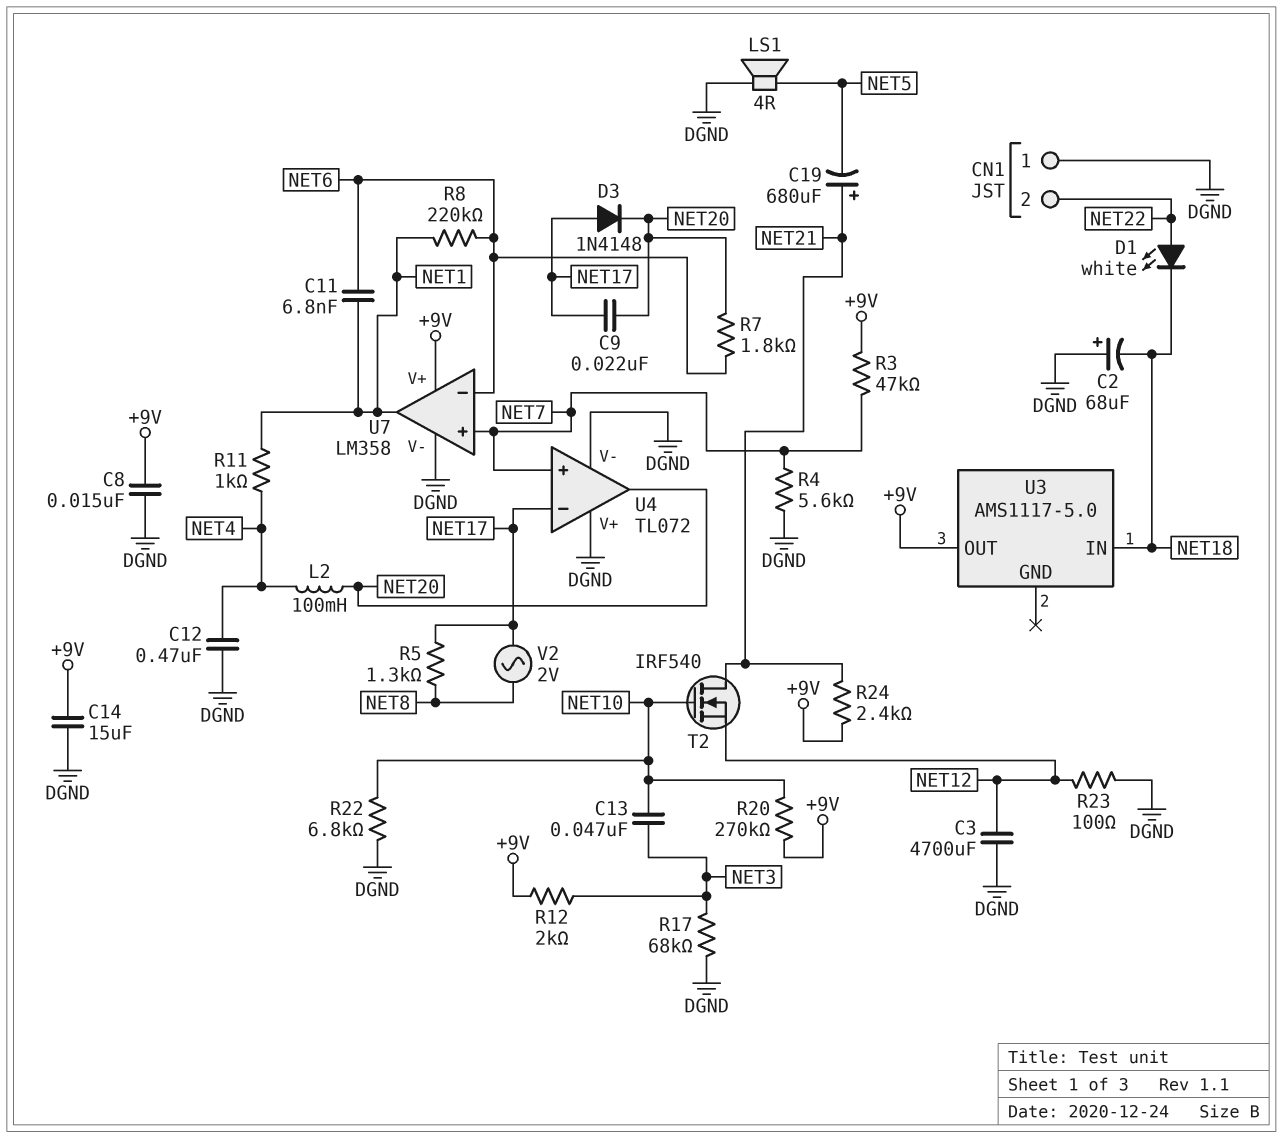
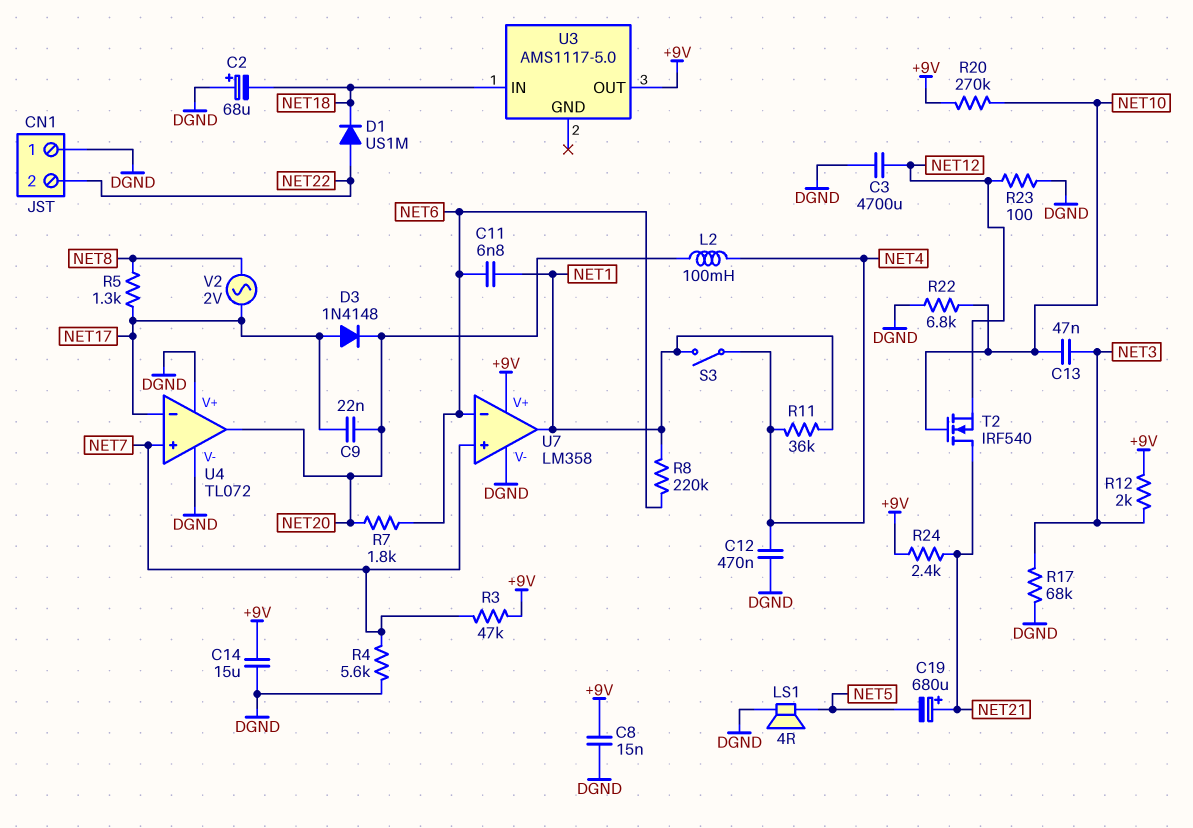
D1: LED white (A NET22, K NET18) -> diode US1M (A NET22, K NET18)
R11: 1k (NET1, NET4) -> 36k (NET1, NET4)
S3: none -> switch (NET1, NET4)

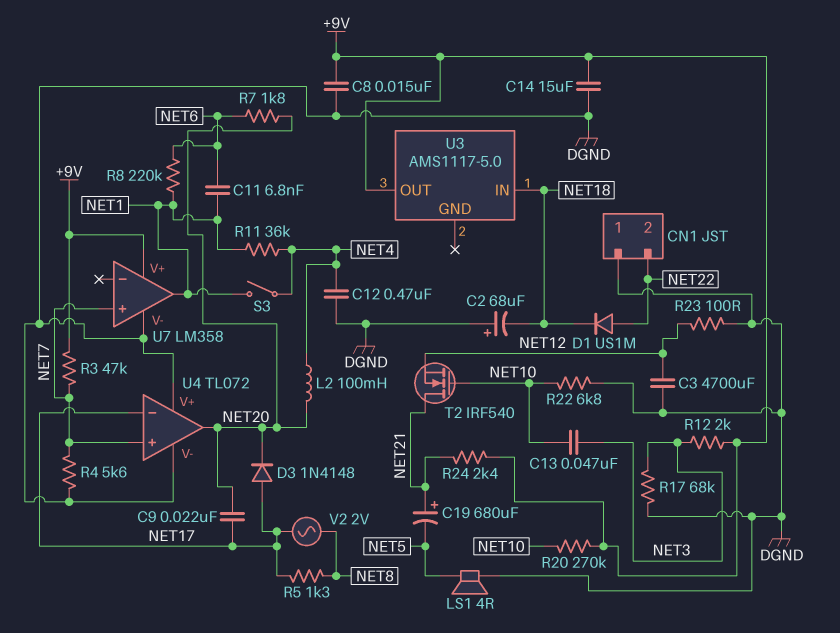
U7 pin in-: NET6 -> none

